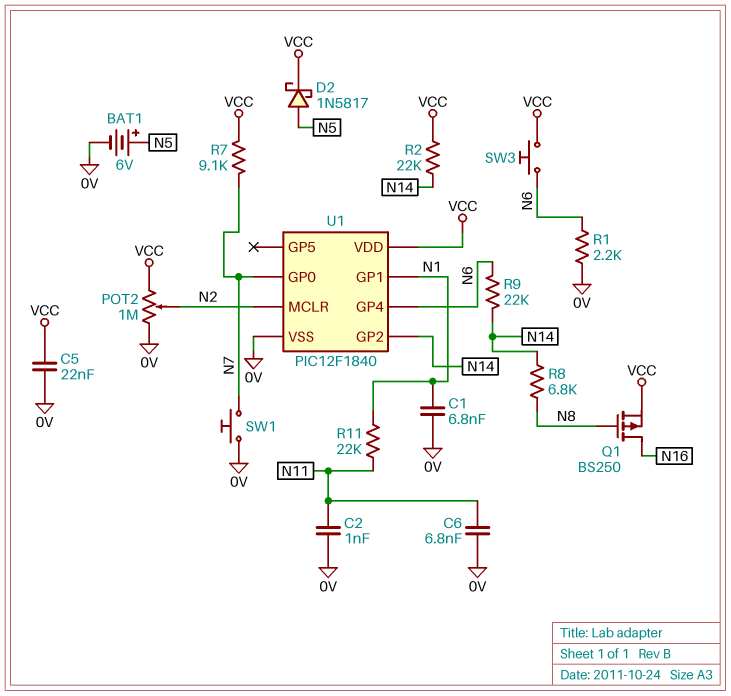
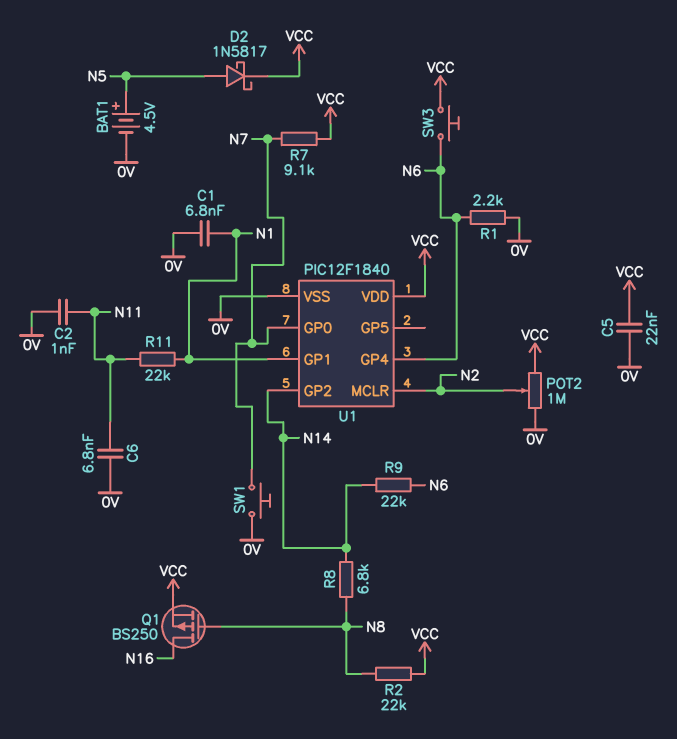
BAT1: 6V (plus N5, minus 0V) -> 4.5V (plus N5, minus 0V)
R2: 22k (N14, VCC) -> 22k (N8, VCC)

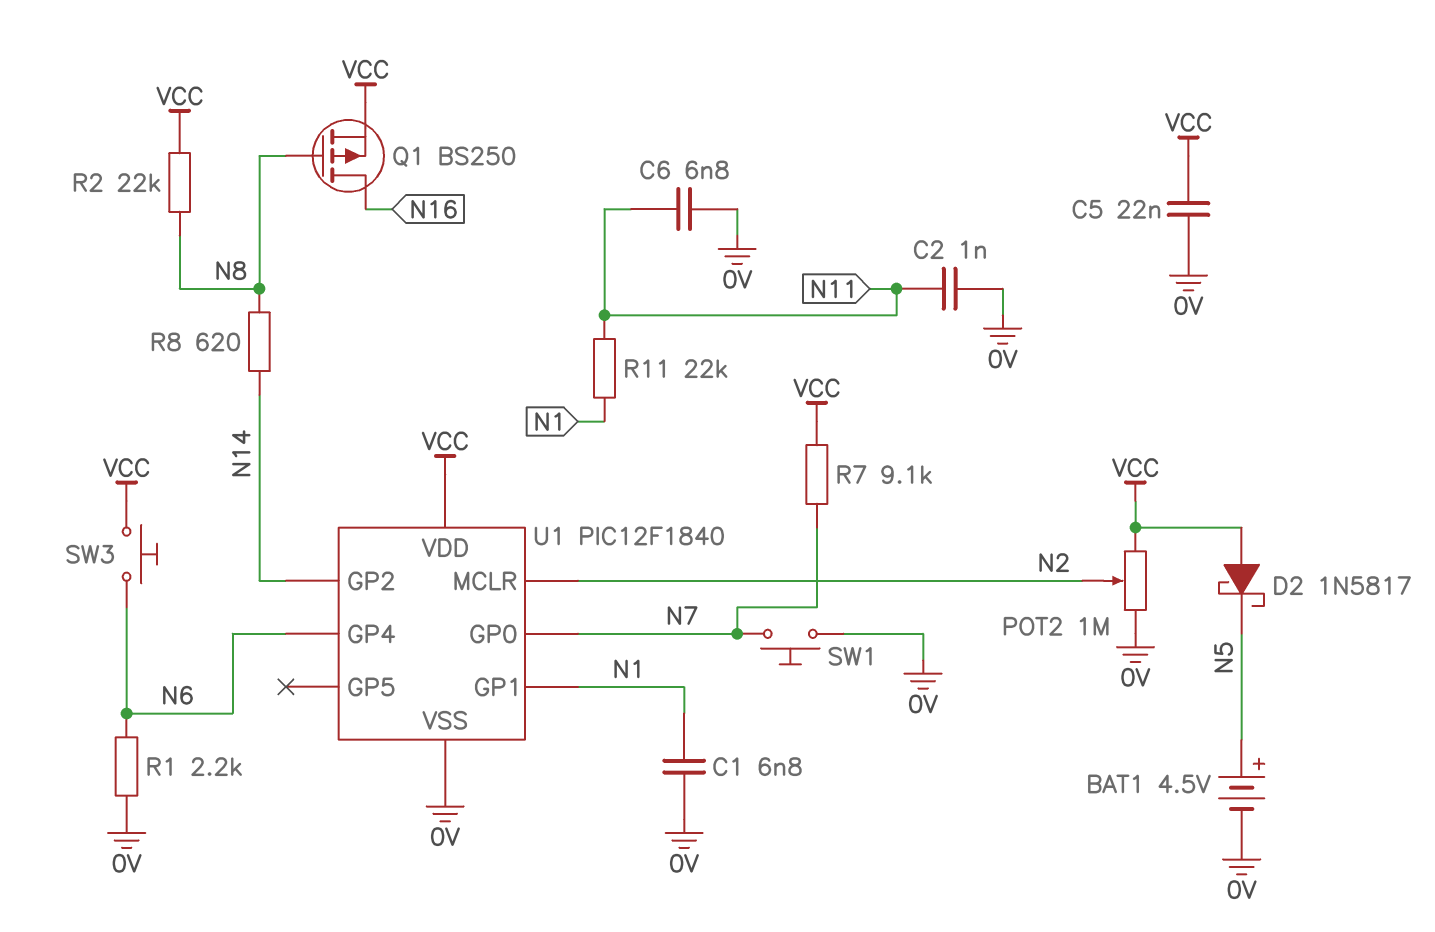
D2: schottky 1N5817 (A N5, K VCC) -> schottky 1N5817 (A VCC, K N5)
R8: 6.8k (N8, N14) -> 620 (N8, N14)
R9: 22k (N6, N14) -> none

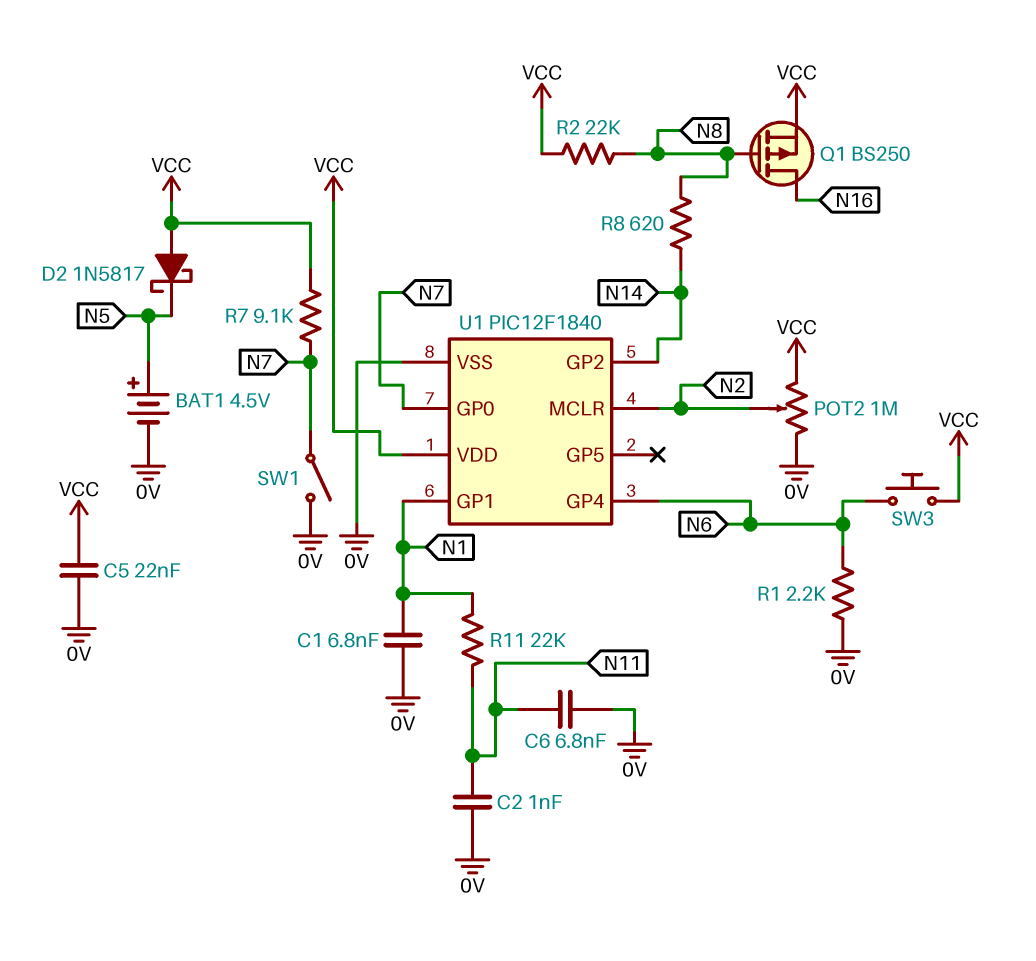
SW1: button (0V, N7) -> switch (0V, N7)

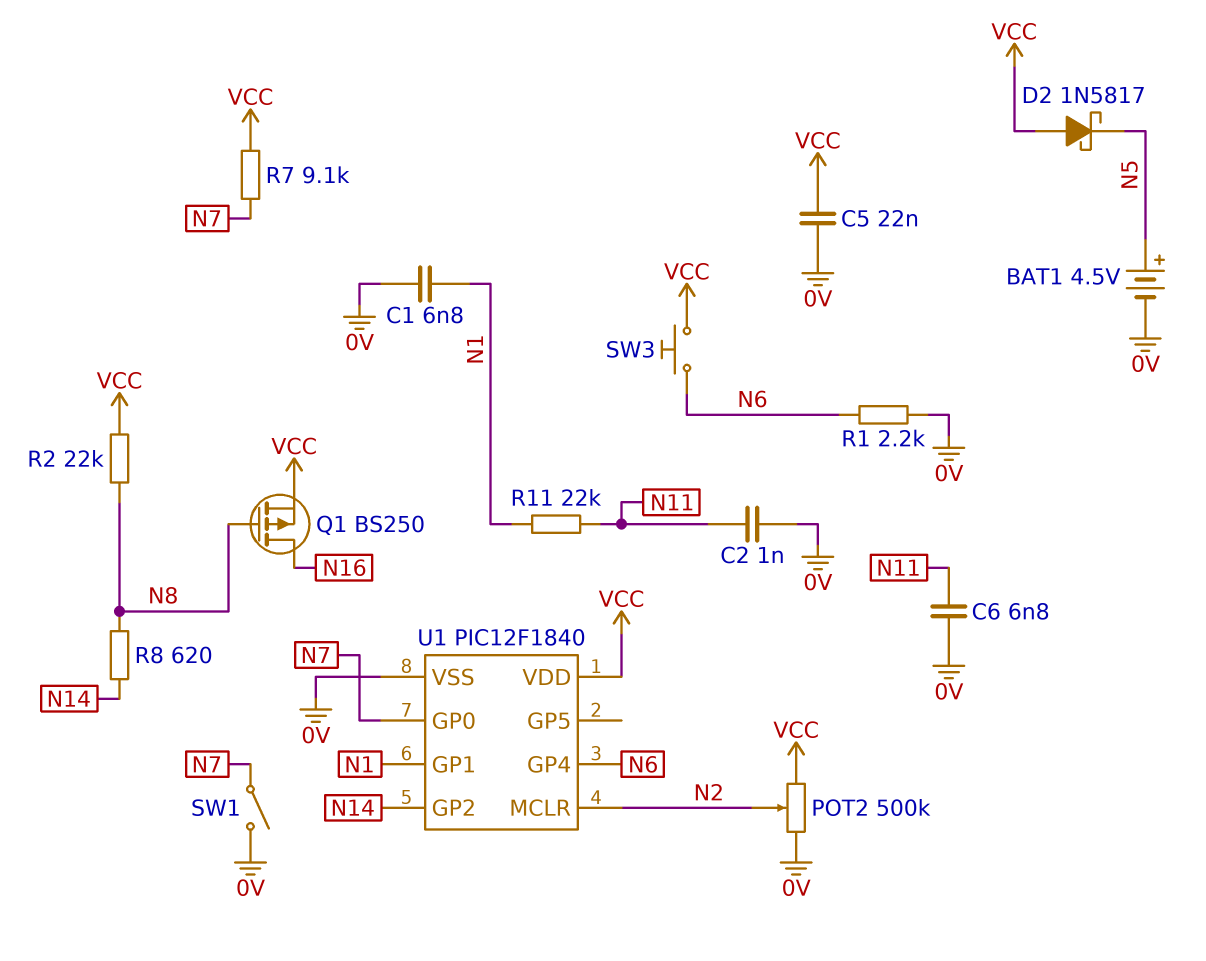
POT2: 1M (0V, VCC, wiper N2) -> 500k (0V, VCC, wiper N2)

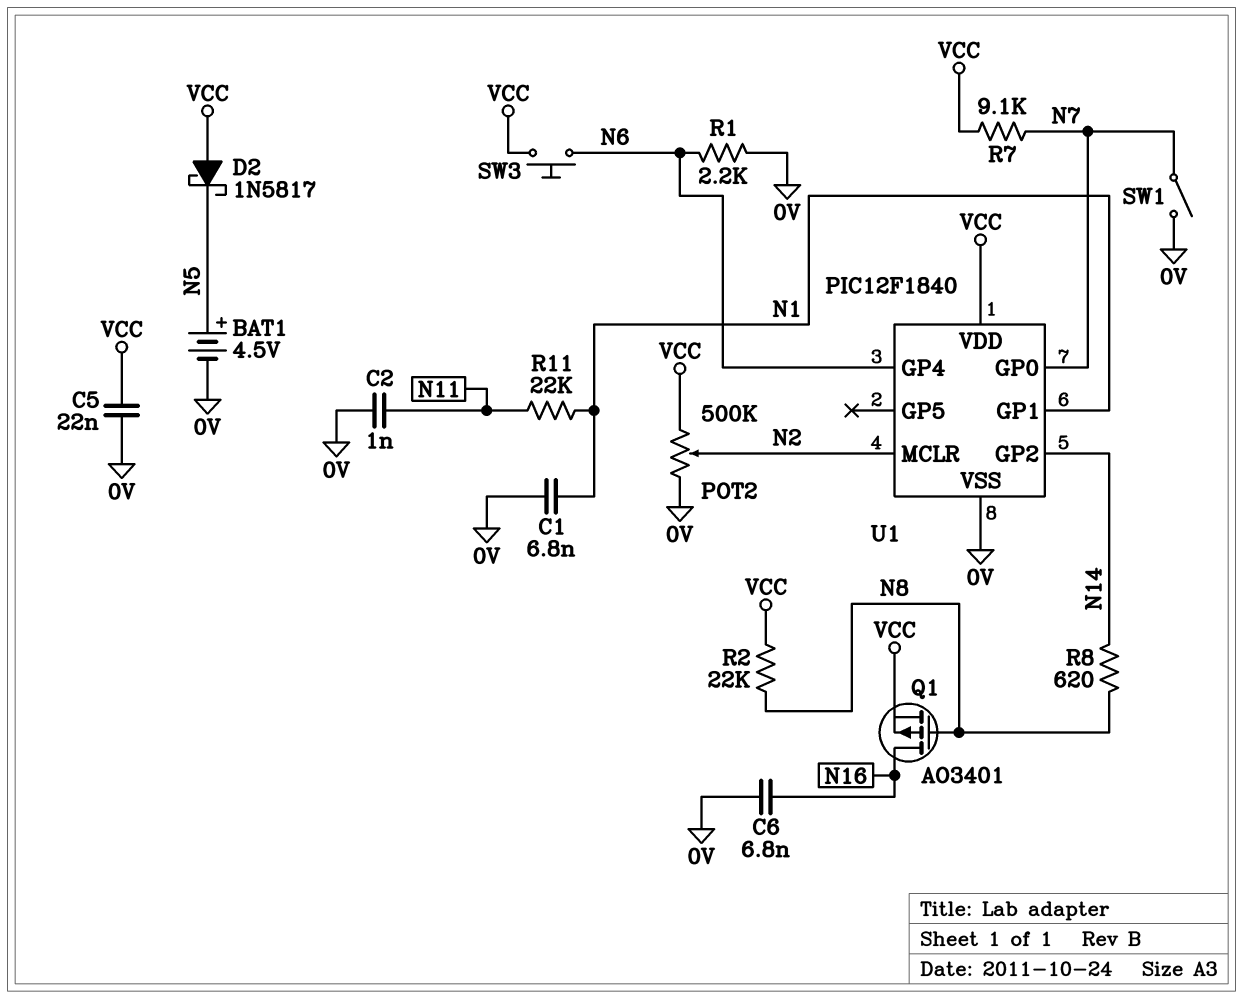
C6: 6.8nF (0V, N11) -> 6.8nF (0V, N16)
Q1: PMOS BS250 (G N8, D N16, S VCC) -> PMOS AO3401 (G N8, D N16, S VCC)

